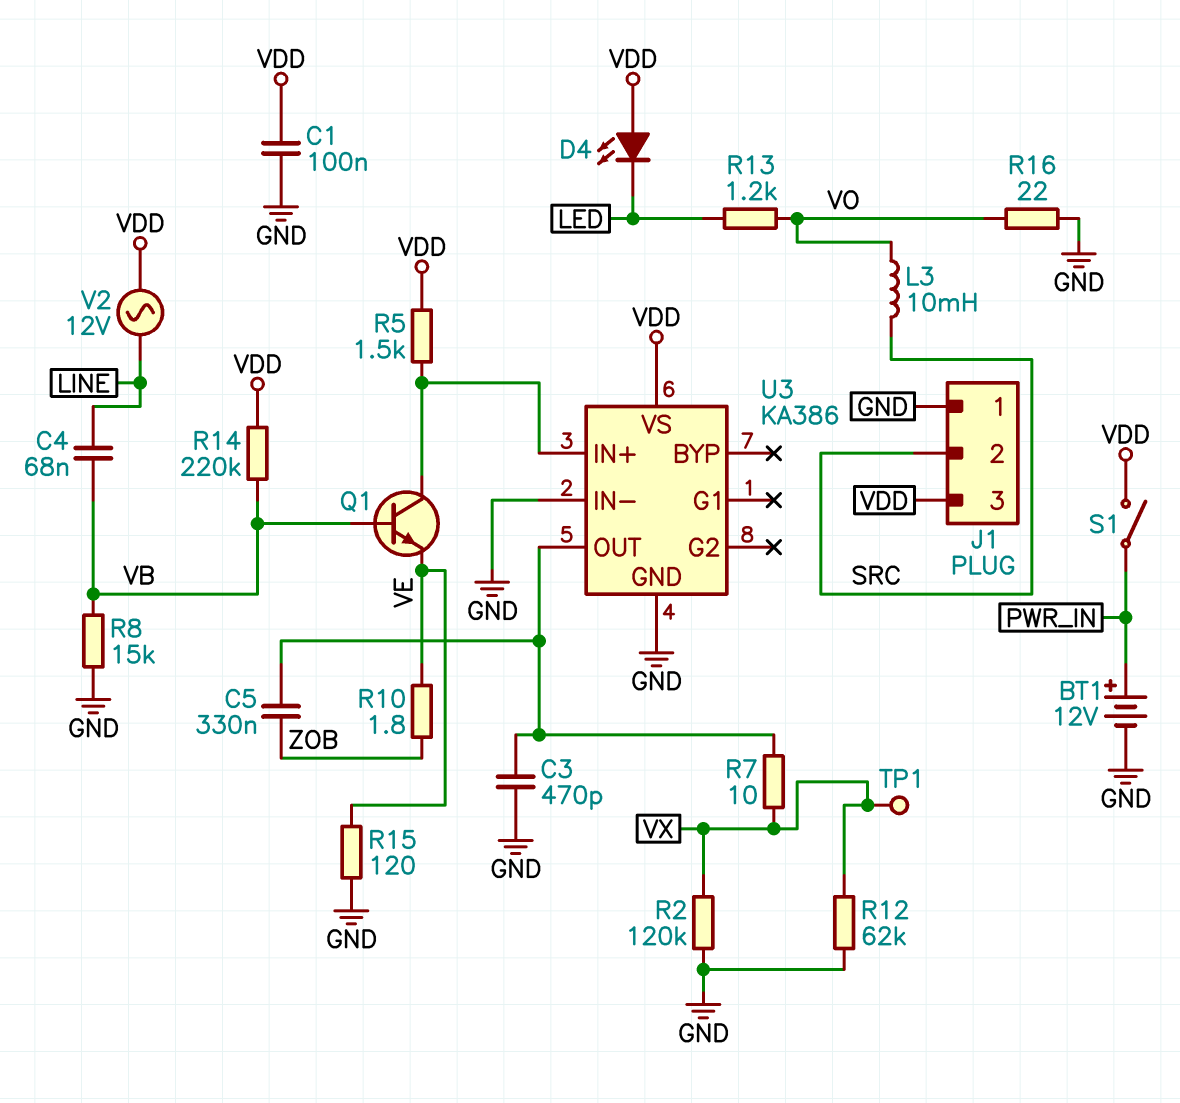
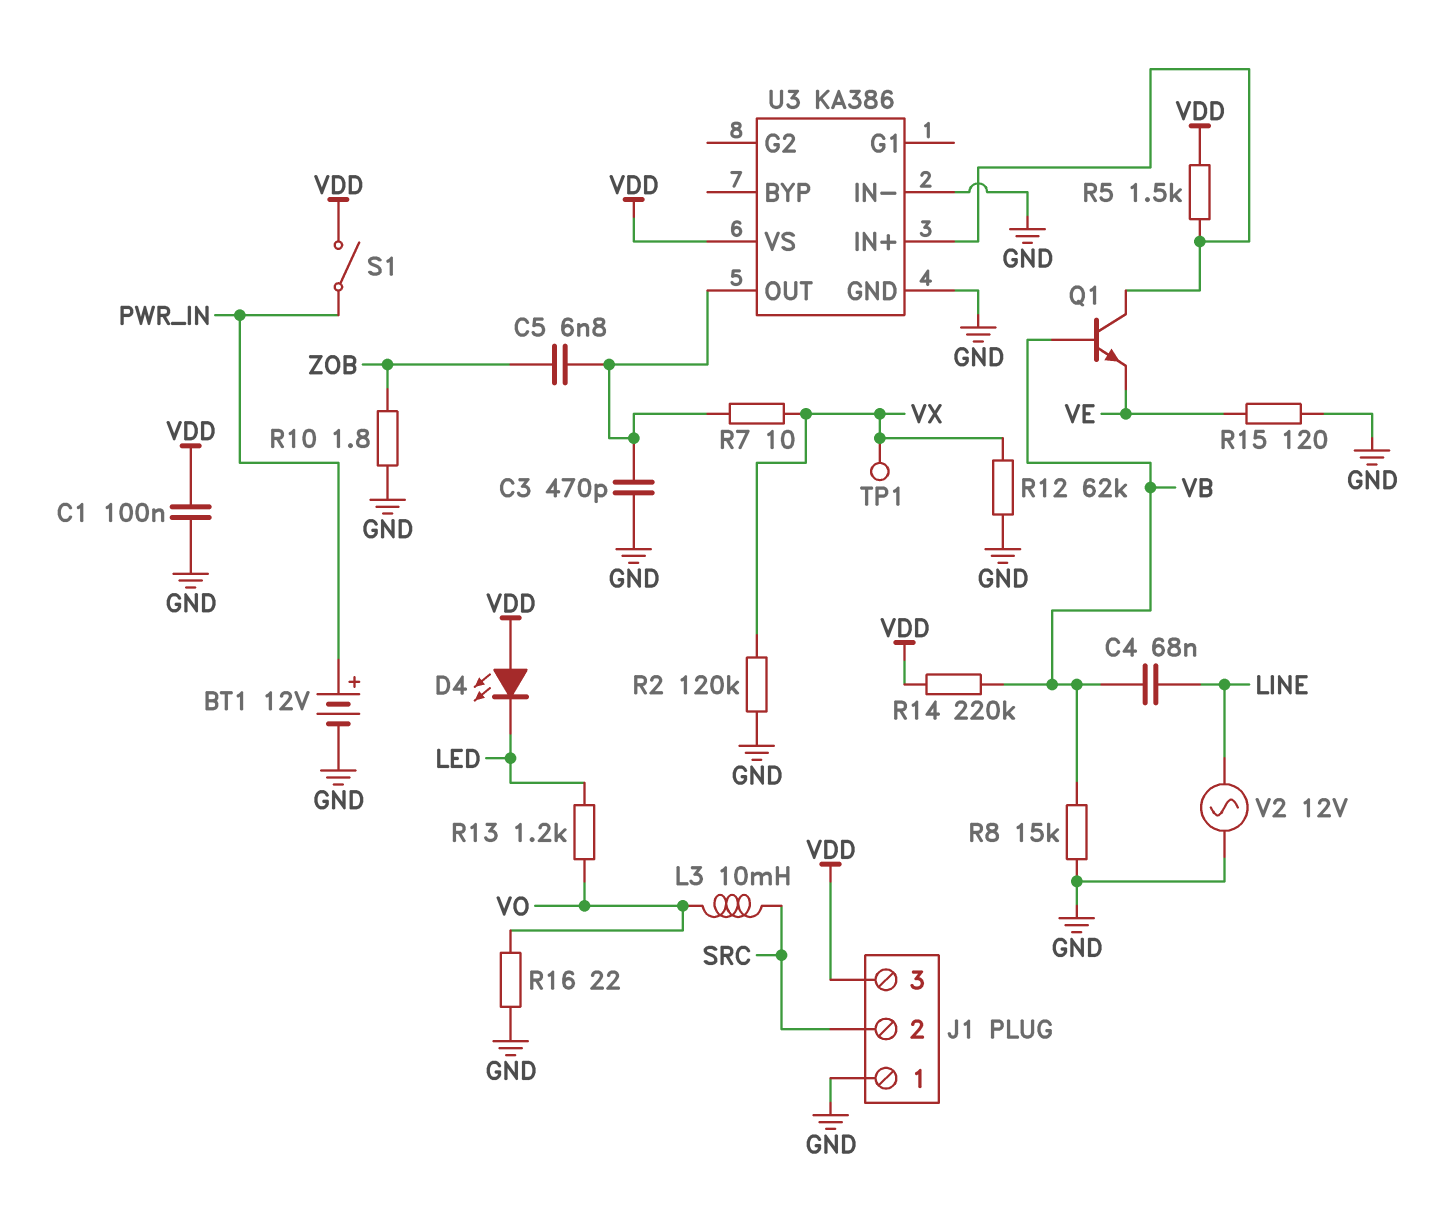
C5: 330nF (U3/OUT, ZOB) -> 6.8nF (U3/OUT, ZOB)
R10: 1.8 (VE, ZOB) -> 1.8 (GND, ZOB)
V2: AC 12V (LINE, VDD) -> AC 12V (GND, LINE)

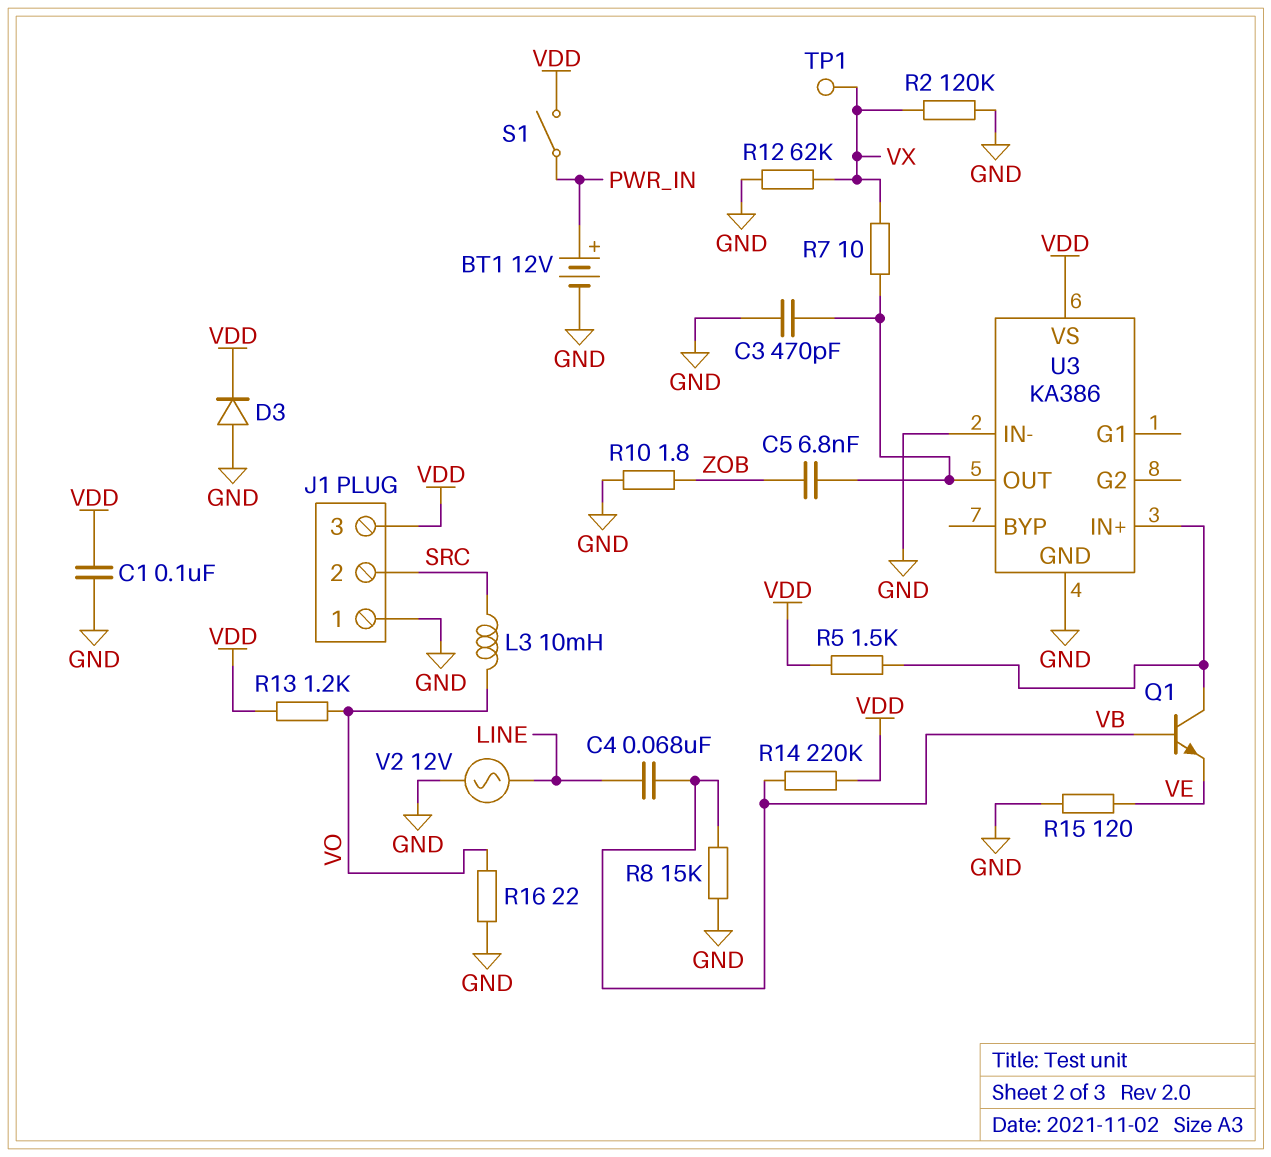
D3: none -> diode (A GND, K VDD)
D4: LED (A VDD, K LED) -> none
R13: 1.2k (LED, VO) -> 1.2k (VDD, VO)

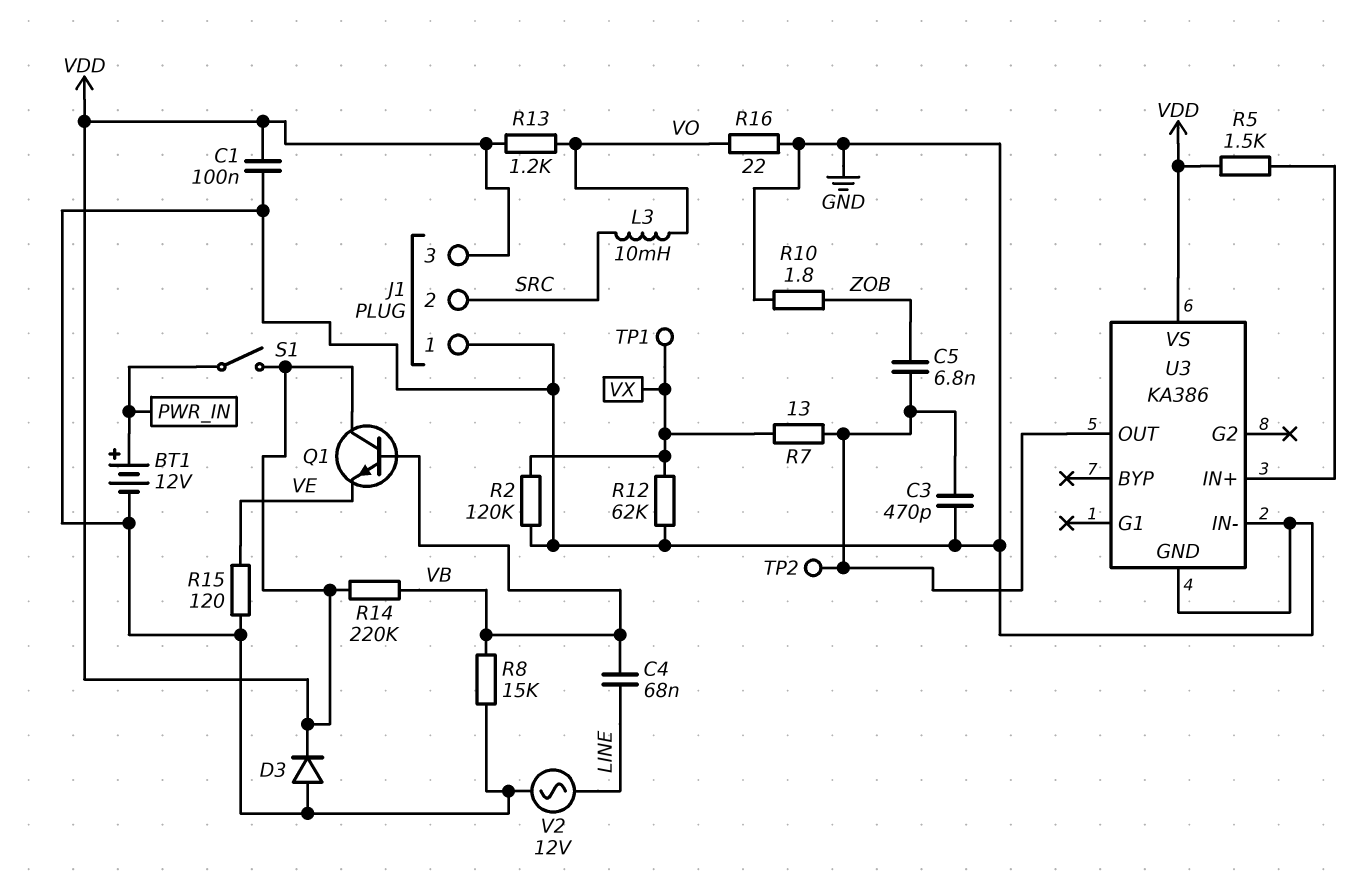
Q1: NPN (B VB, C U3/IN+, E VE) -> NPN (B VB, C VDD, E VE)
R7: 10 (U3/OUT, VX) -> 13 (U3/OUT, VX)
TP2: none -> test point (U3/OUT)

